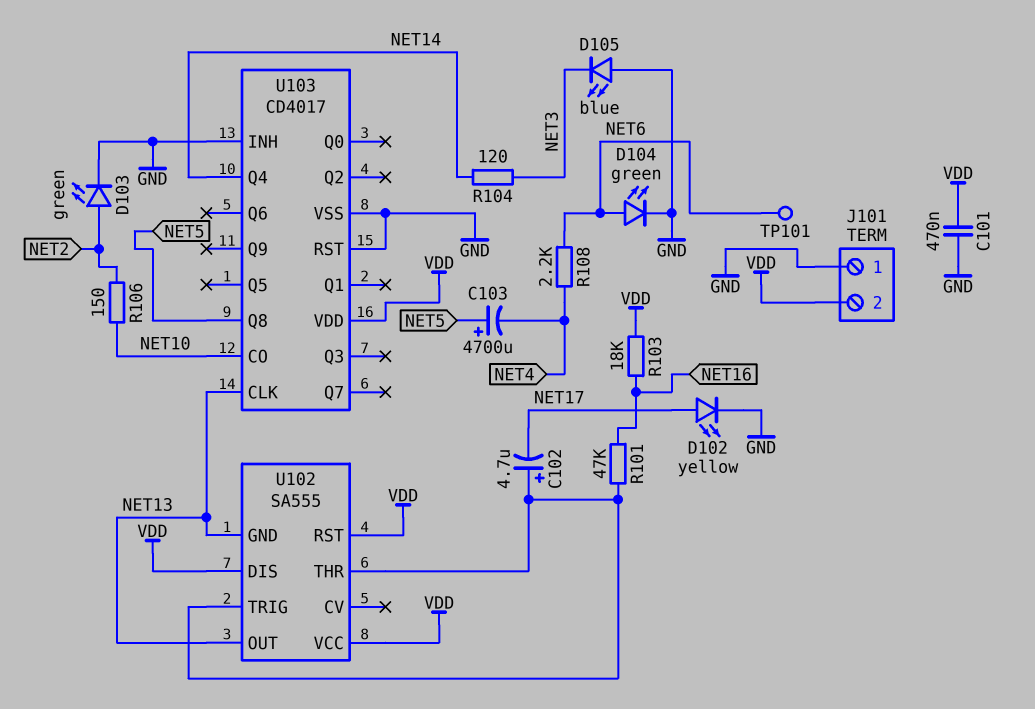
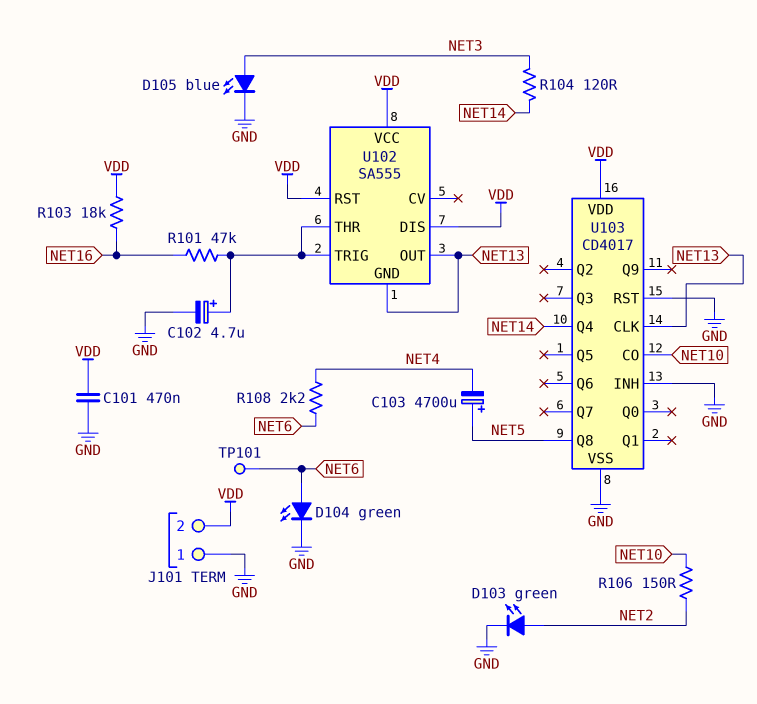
C102: 4.7uF (plus U102/THR, minus NET17) -> 4.7uF (plus U102/THR, minus GND)
D102: LED yellow (A NET17, K GND) -> none
D105: LED blue (A GND, K NET3) -> LED blue (A NET3, K GND)

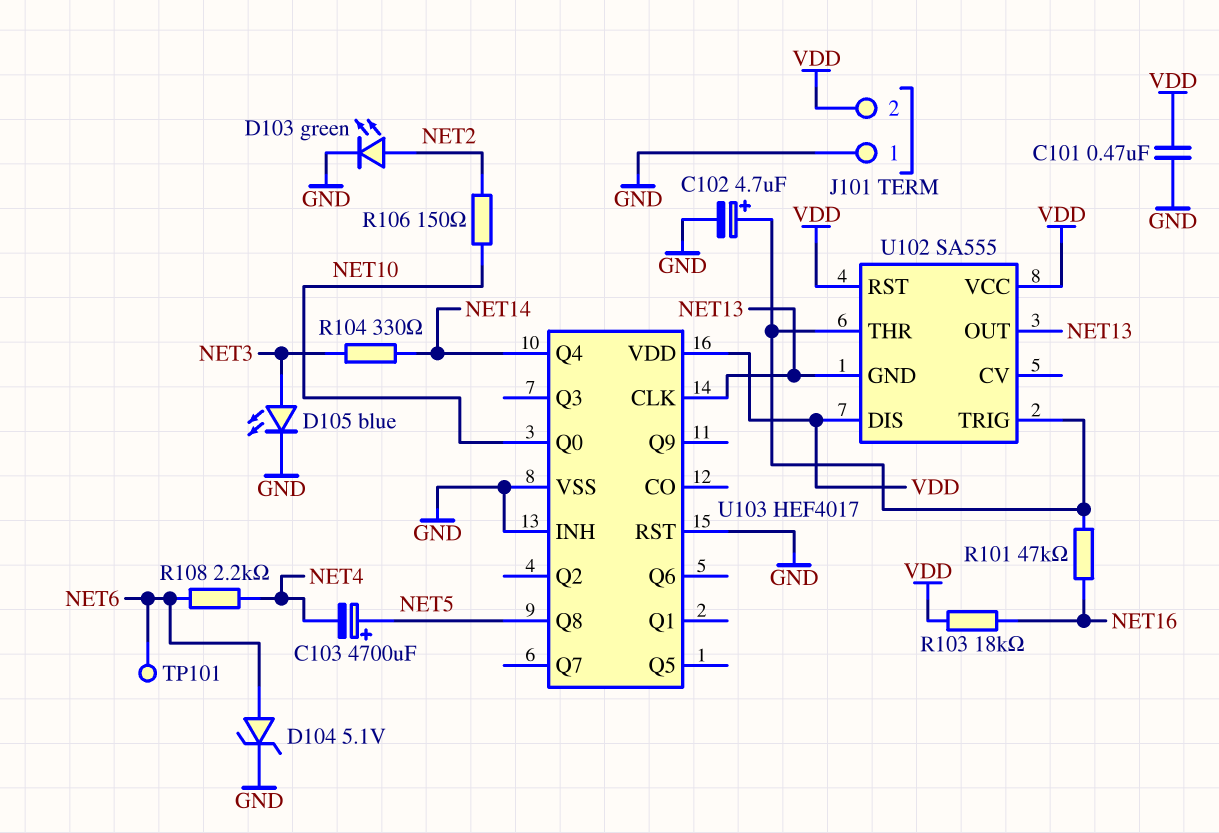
D104: LED green (A NET6, K GND) -> zener 5.1V (A NET6, K GND)
R104: 120 (NET3, NET14) -> 330 (NET3, NET14)
U103: CD4017 -> HEF4017
U103 pin CO: NET10 -> none
U103 pin Q0: none -> NET10

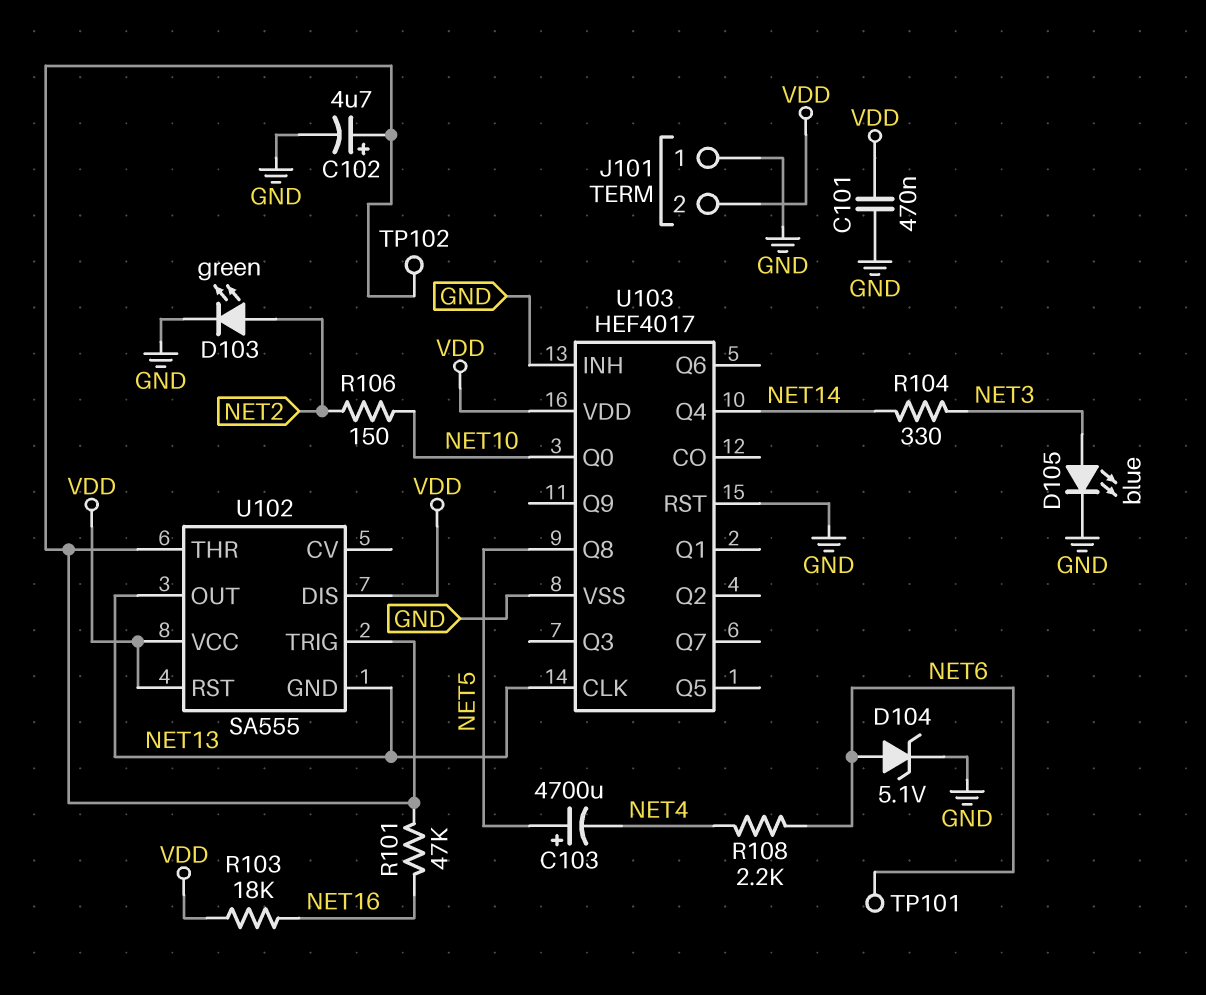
TP102: none -> test point (U102/THR)

